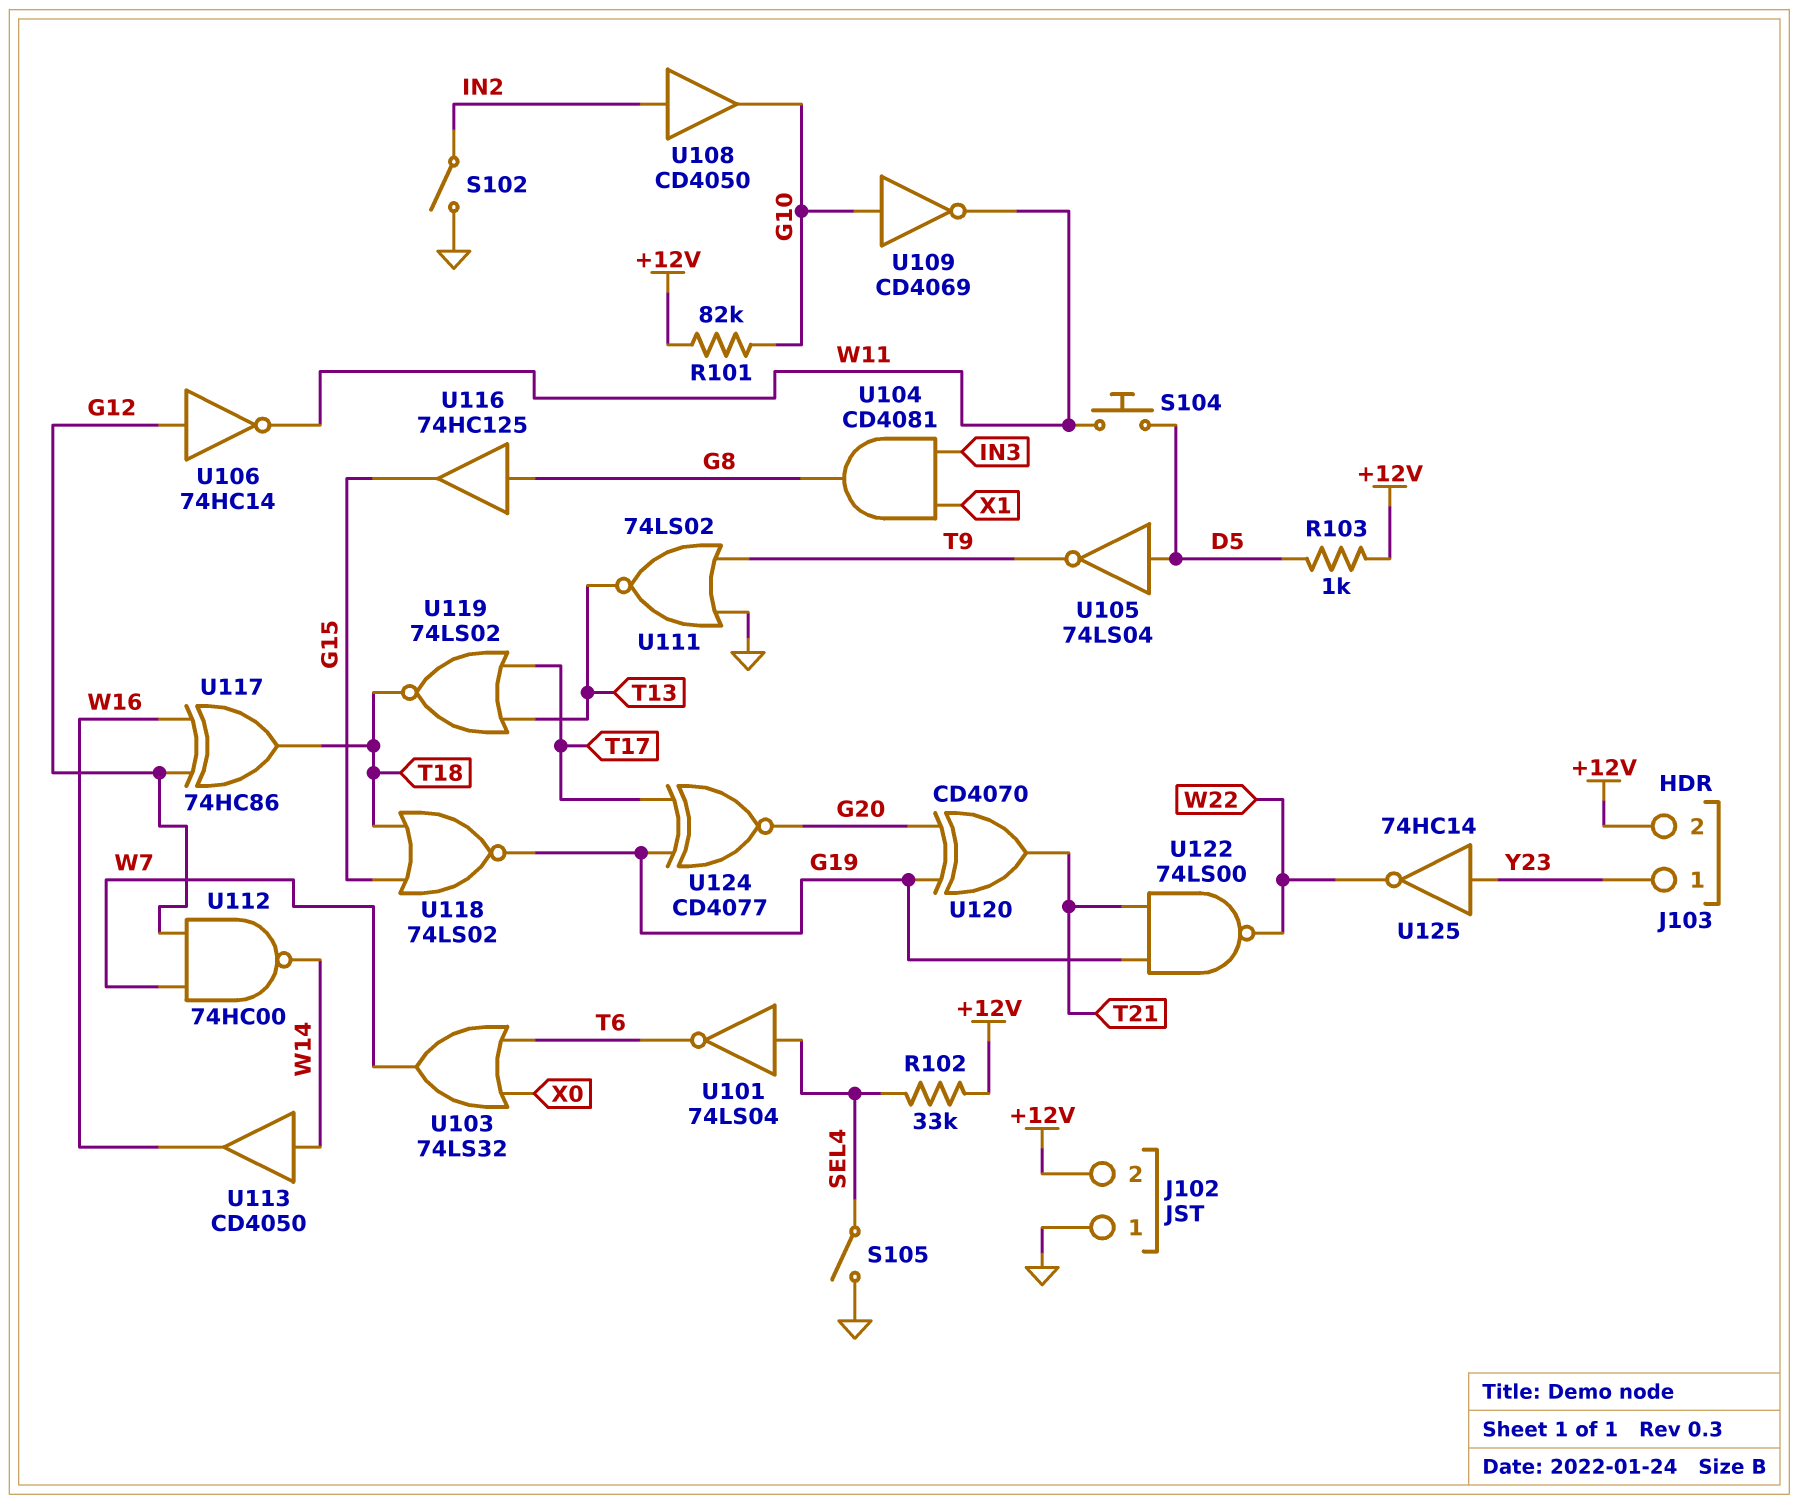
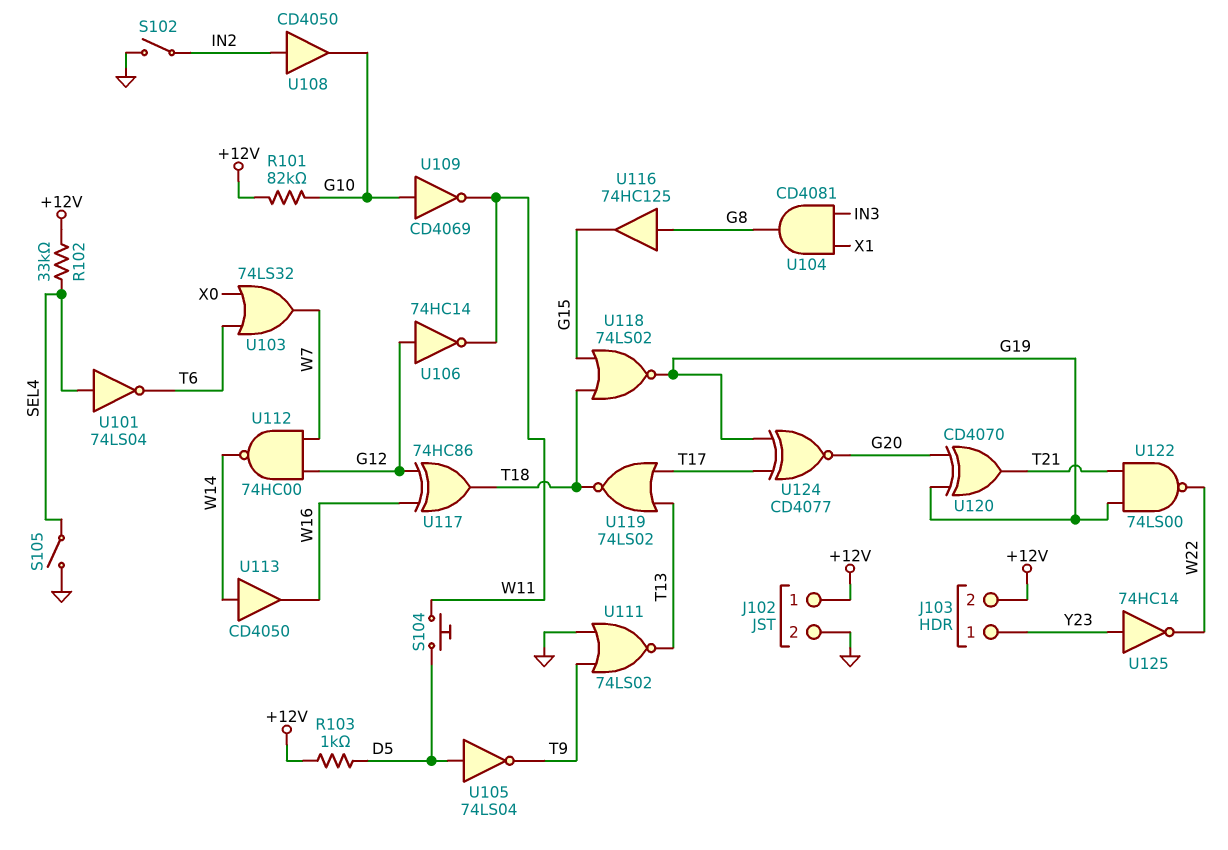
J102 pin 1: GND -> +12V
J102 pin 2: +12V -> GND

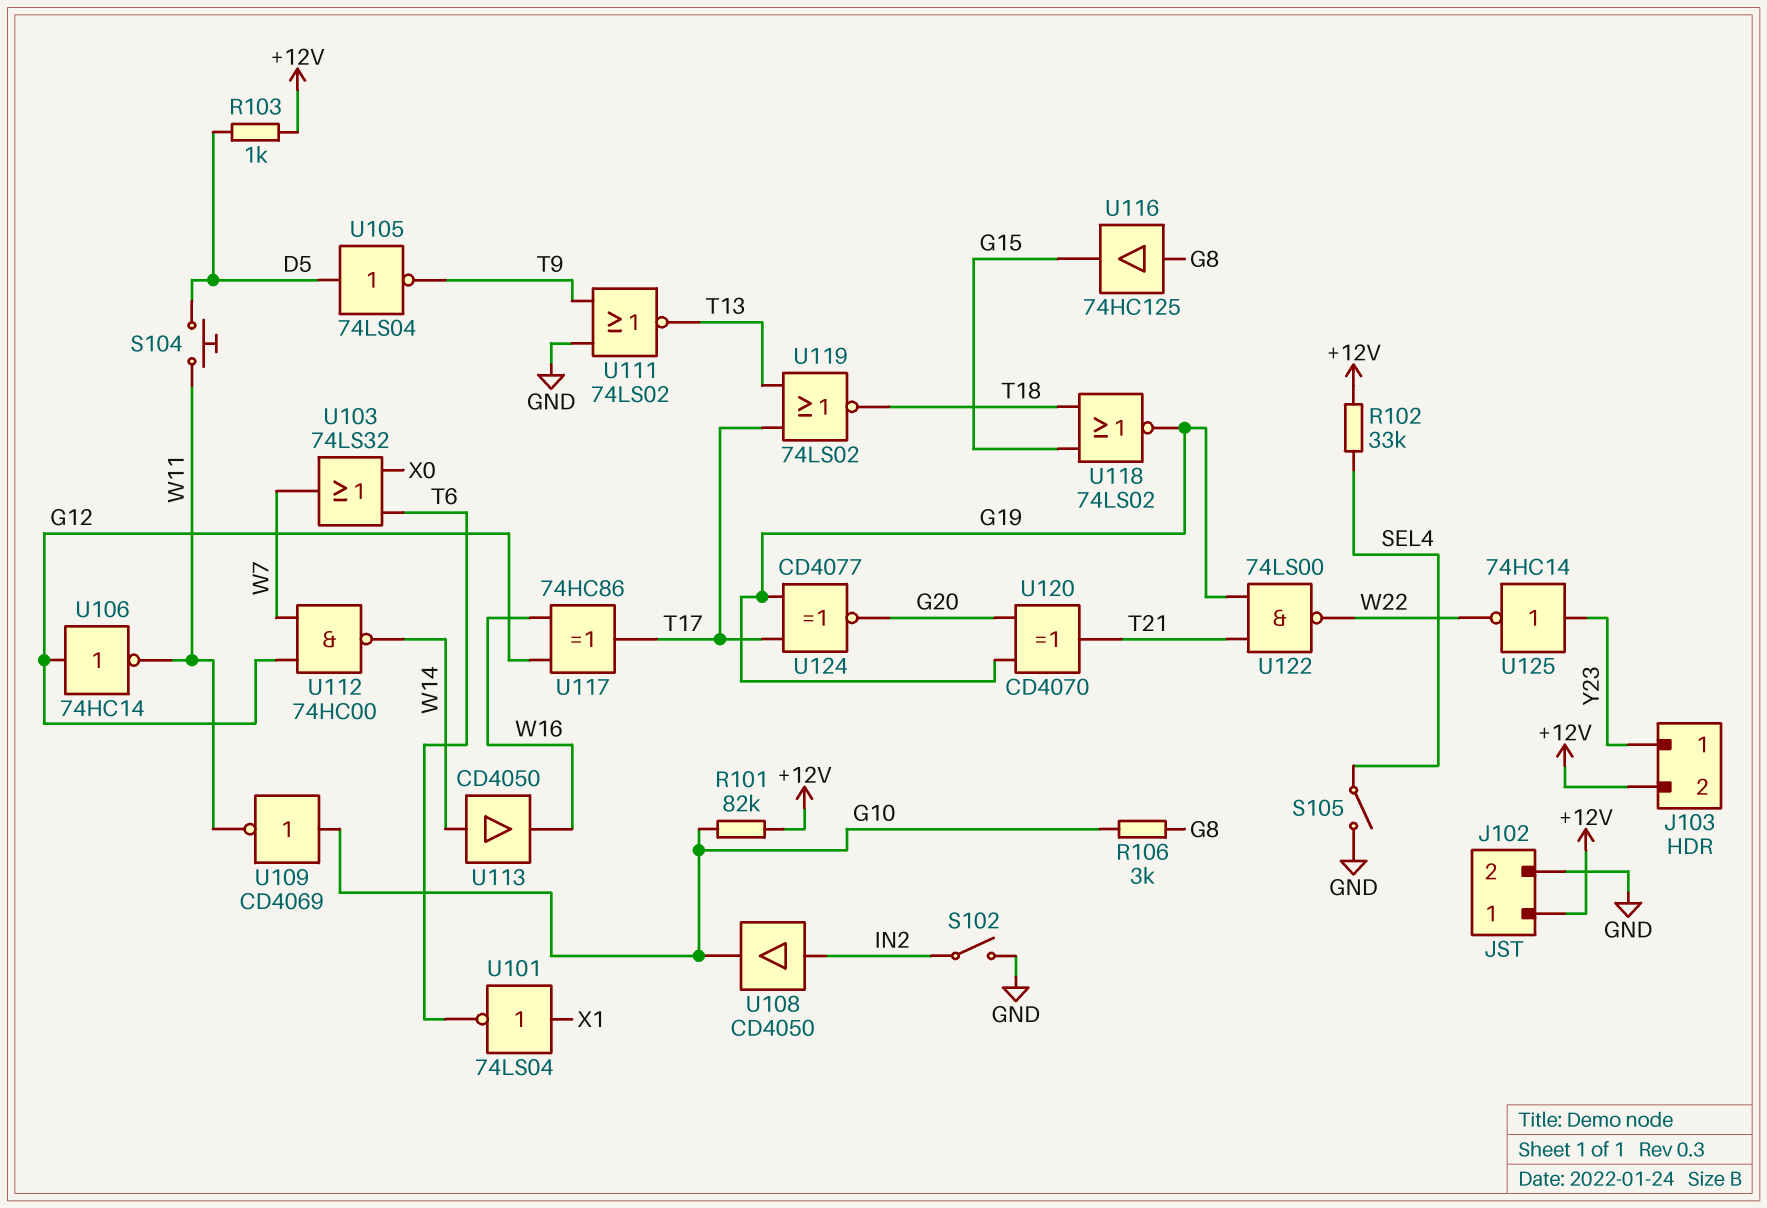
R106: none -> 3k (G8, G10)
U101: NOT 74LS04 (in SEL4, out T6) -> NOT 74LS04 (in X1, out T6)
U104: AND CD4081 (in IN3, in X1, out G8) -> none
U117: XOR 74HC86 (in G12, in W16, out T18) -> XOR 74HC86 (in G12, in W16, out T17)

